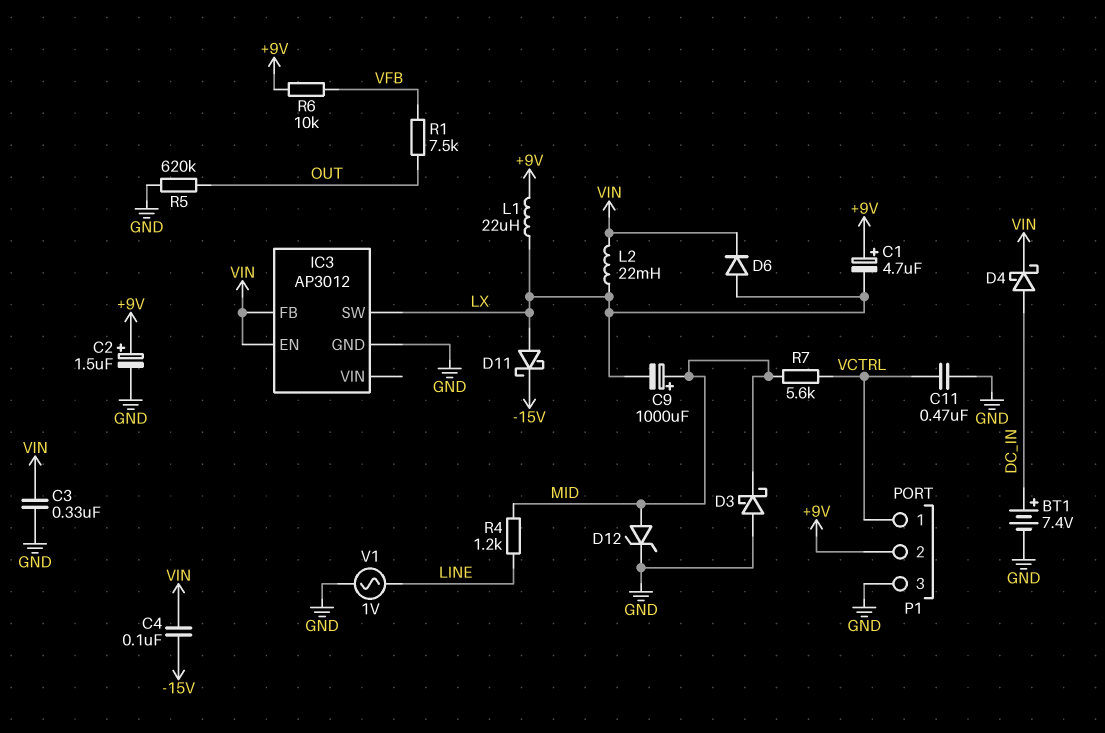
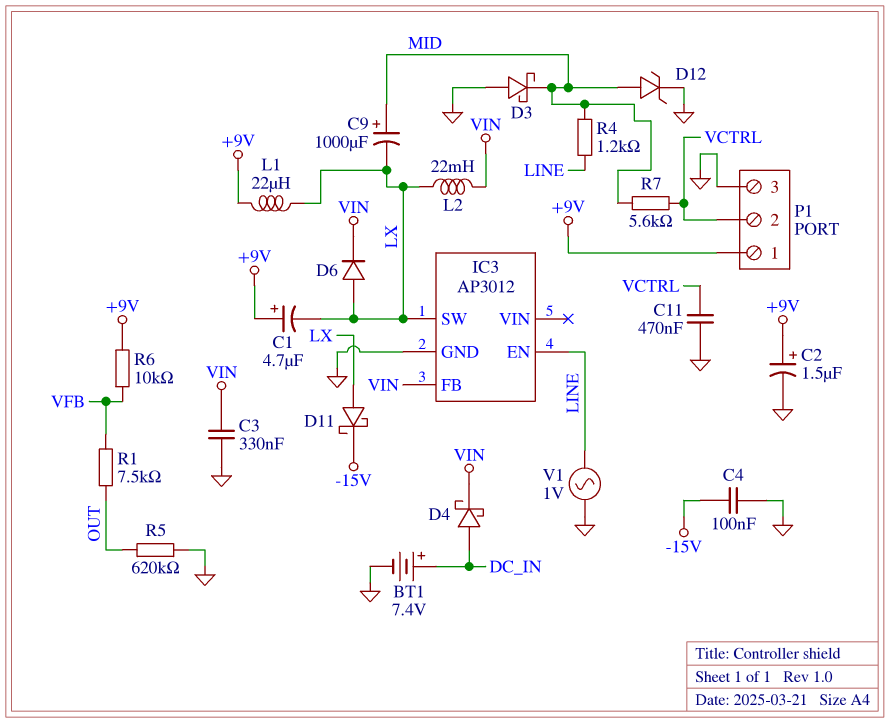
C4: 100nF (-15V, VIN) -> 100nF (-15V, GND)
IC3 pin EN: VIN -> LINE
P1 pin 1: VCTRL -> +9V
P1 pin 2: +9V -> VCTRL

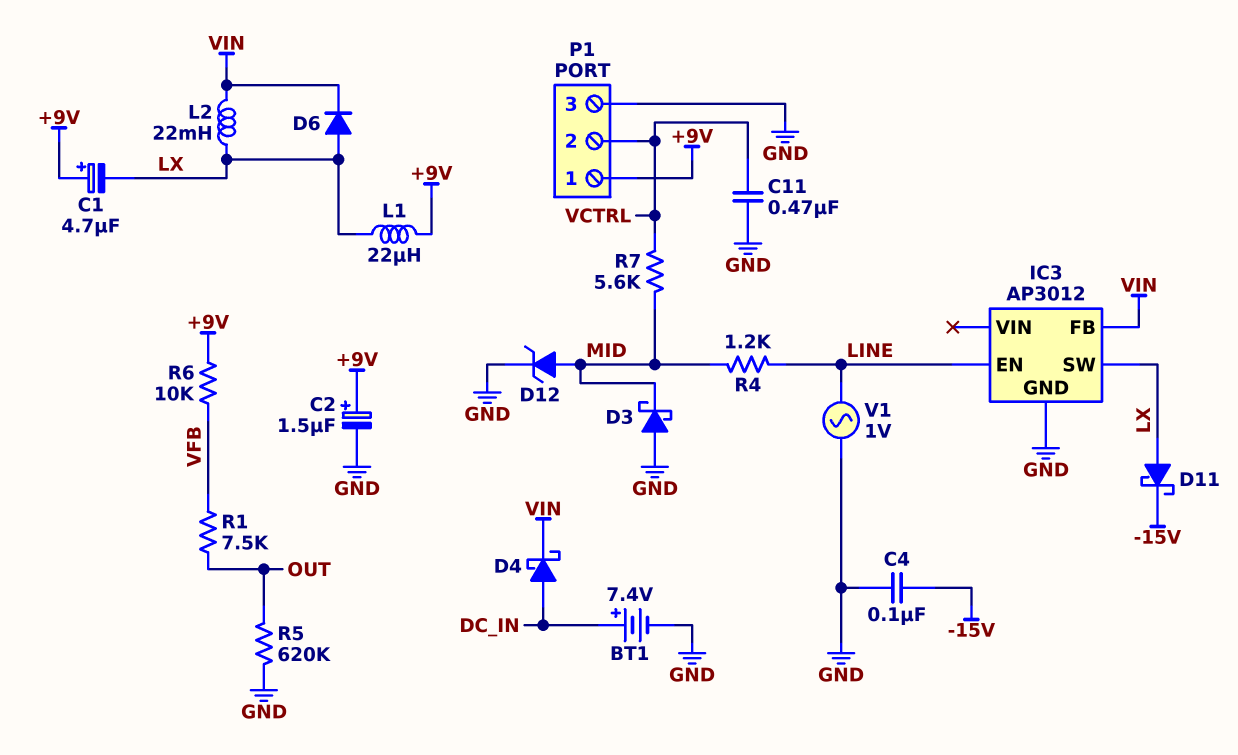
C3: 330nF (GND, VIN) -> none
C9: 1000uF (plus MID, minus LX) -> none

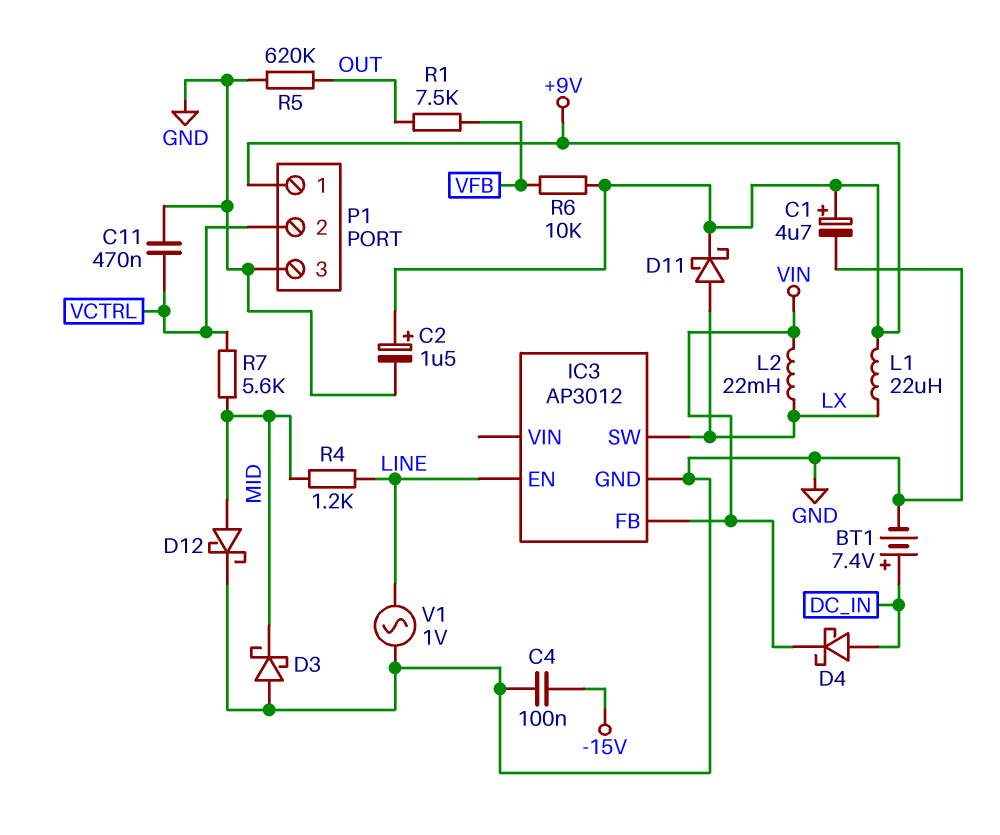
C1: 4.7uF (plus +9V, minus LX) -> 4.7uF (plus +9V, minus GND)
D6: diode (A LX, K VIN) -> none
D11: schottky (A LX, K -15V) -> schottky (A LX, K +9V)
D12: zener (A MID, K GND) -> schottky (A MID, K GND)

